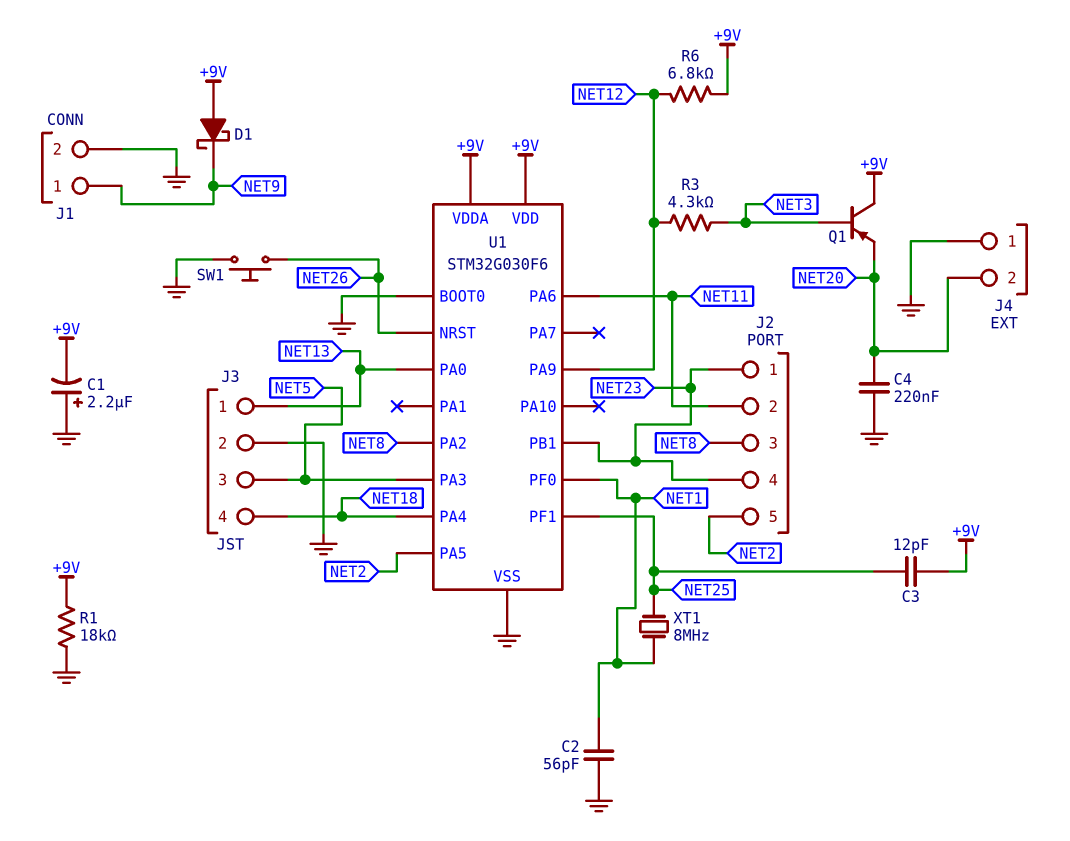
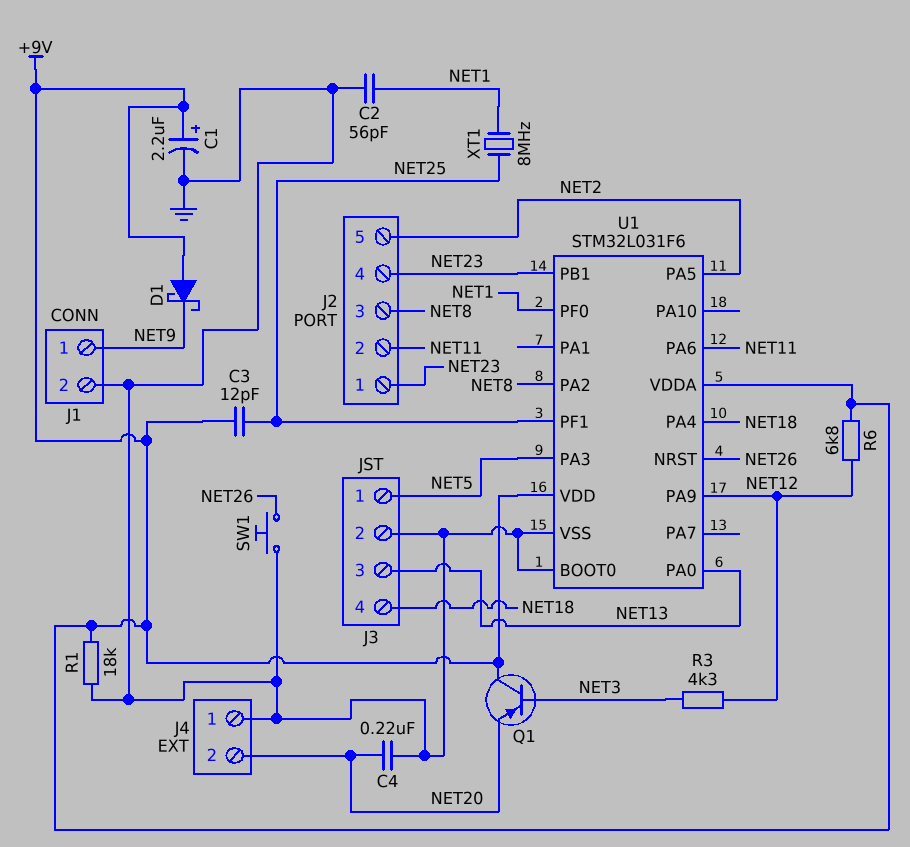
C1: 2.2uF (plus GND, minus +9V) -> 2.2uF (plus +9V, minus GND)
J3 pin 1: NET13 -> NET5
J3 pin 3: NET5 -> NET13
U1: STM32G030F6 -> STM32L031F6

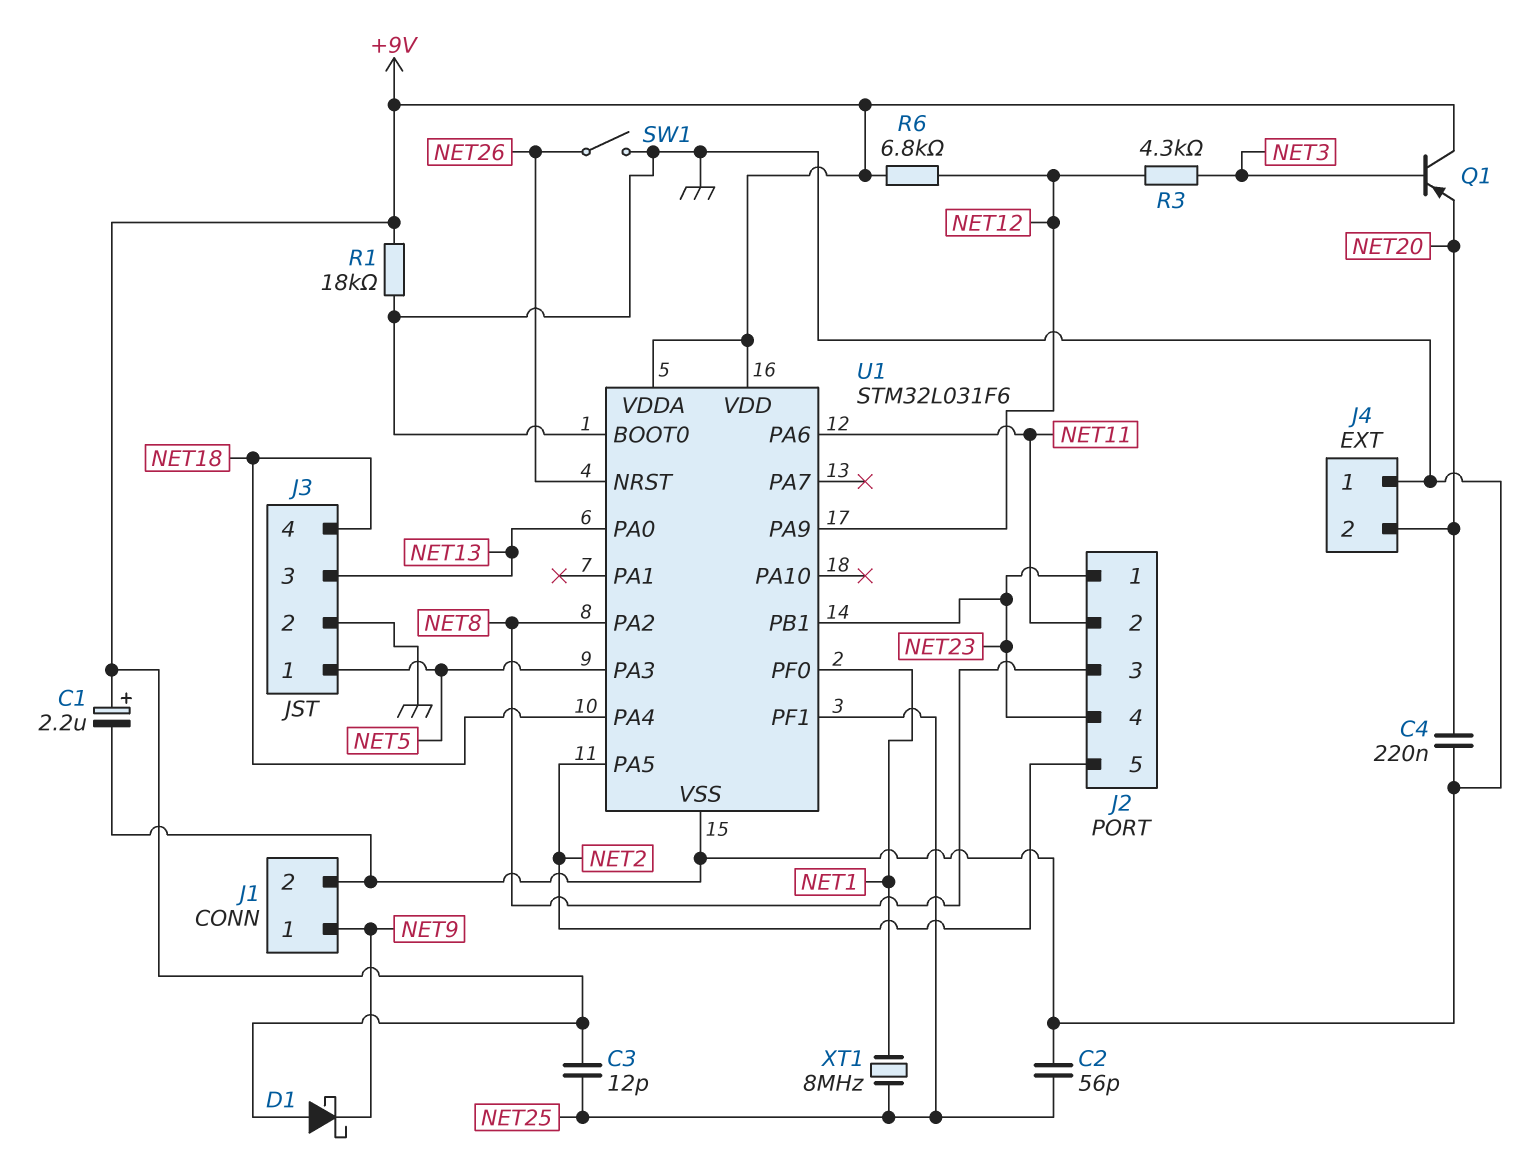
C2: 56pF (GND, NET1) -> 56pF (GND, NET25)
SW1: button (GND, NET26) -> switch (GND, NET26)

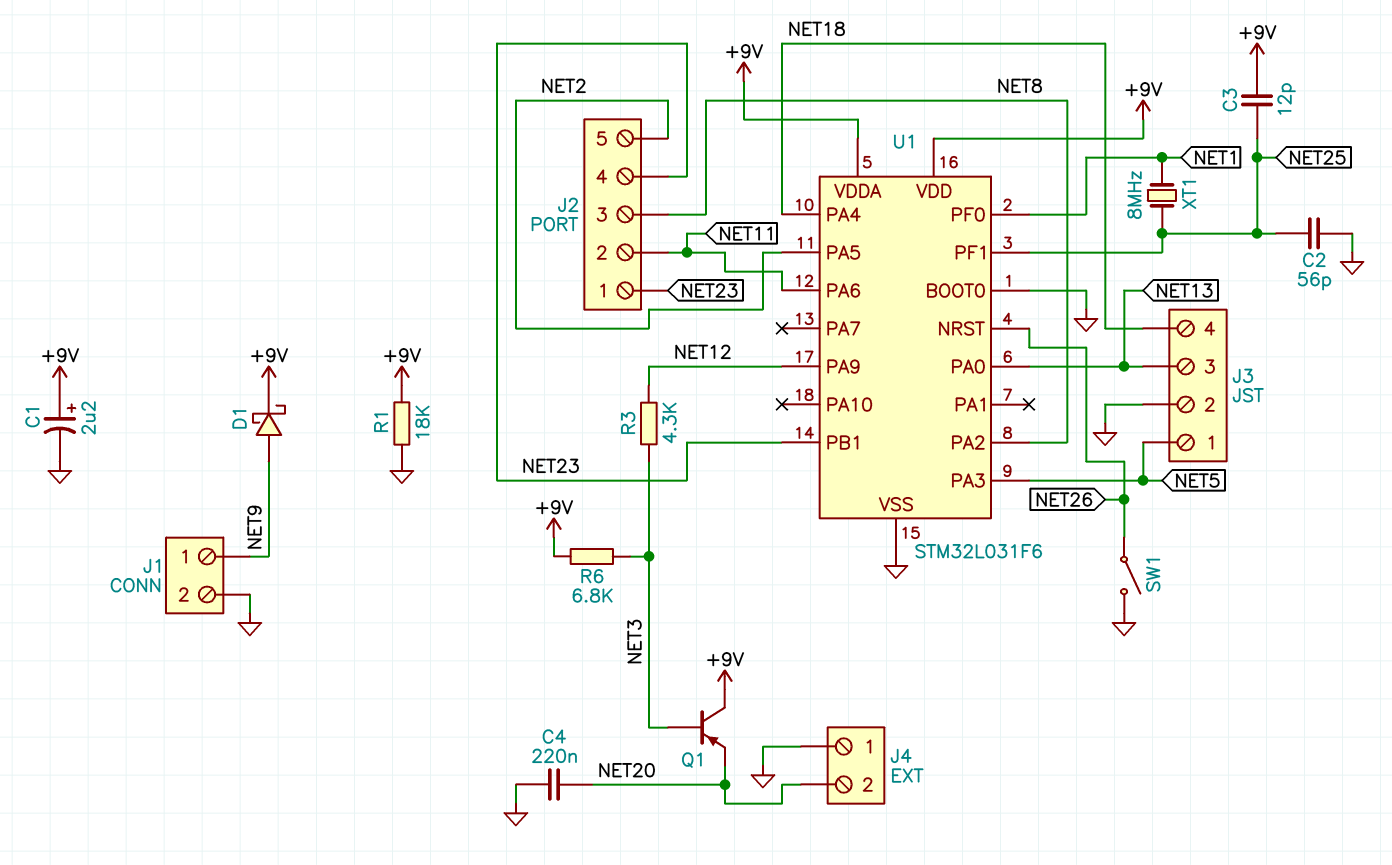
D1: schottky (A +9V, K NET9) -> schottky (A NET9, K +9V)
R6: 6.8k (+9V, NET12) -> 6.8k (+9V, NET3)

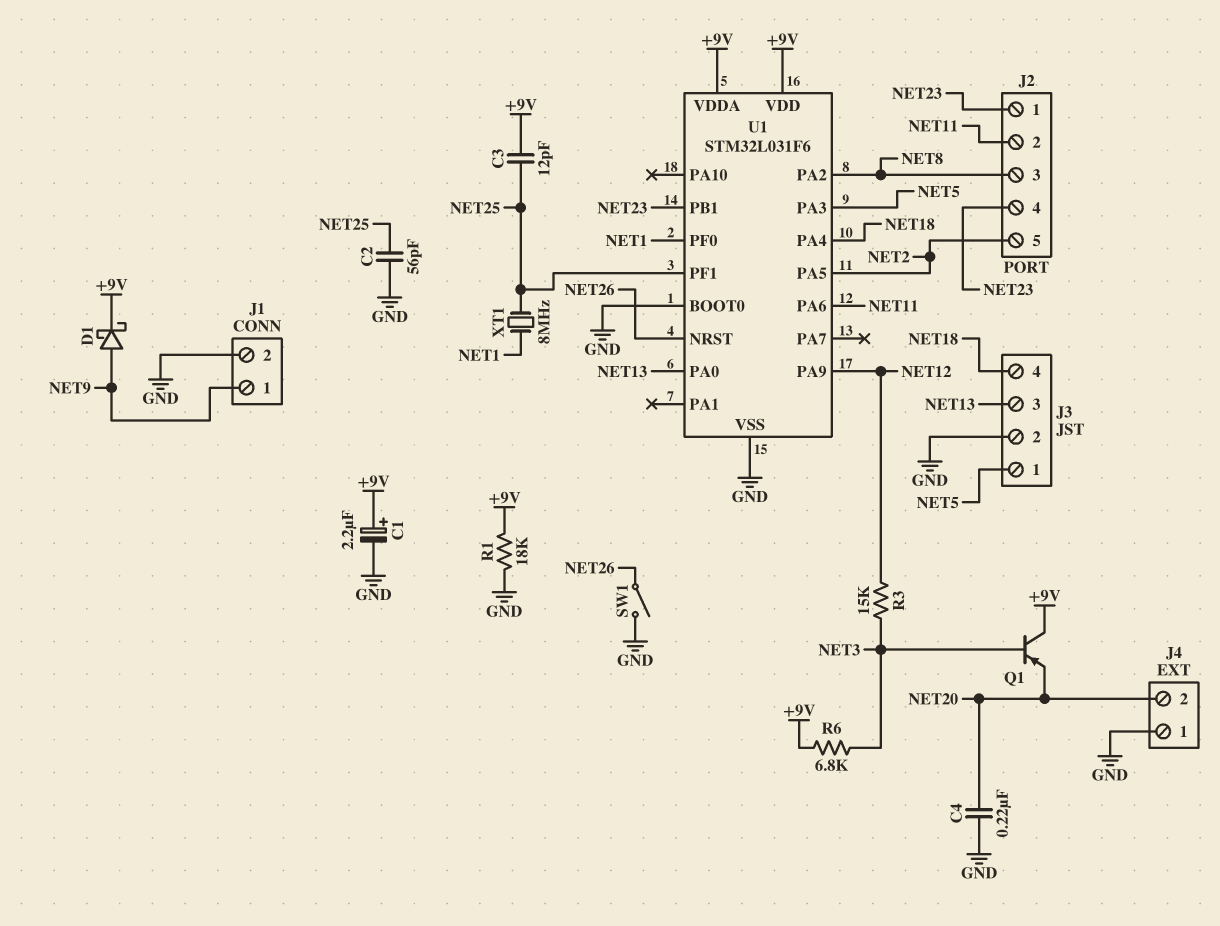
R3: 4.3k (NET3, NET12) -> 15k (NET3, NET12)

